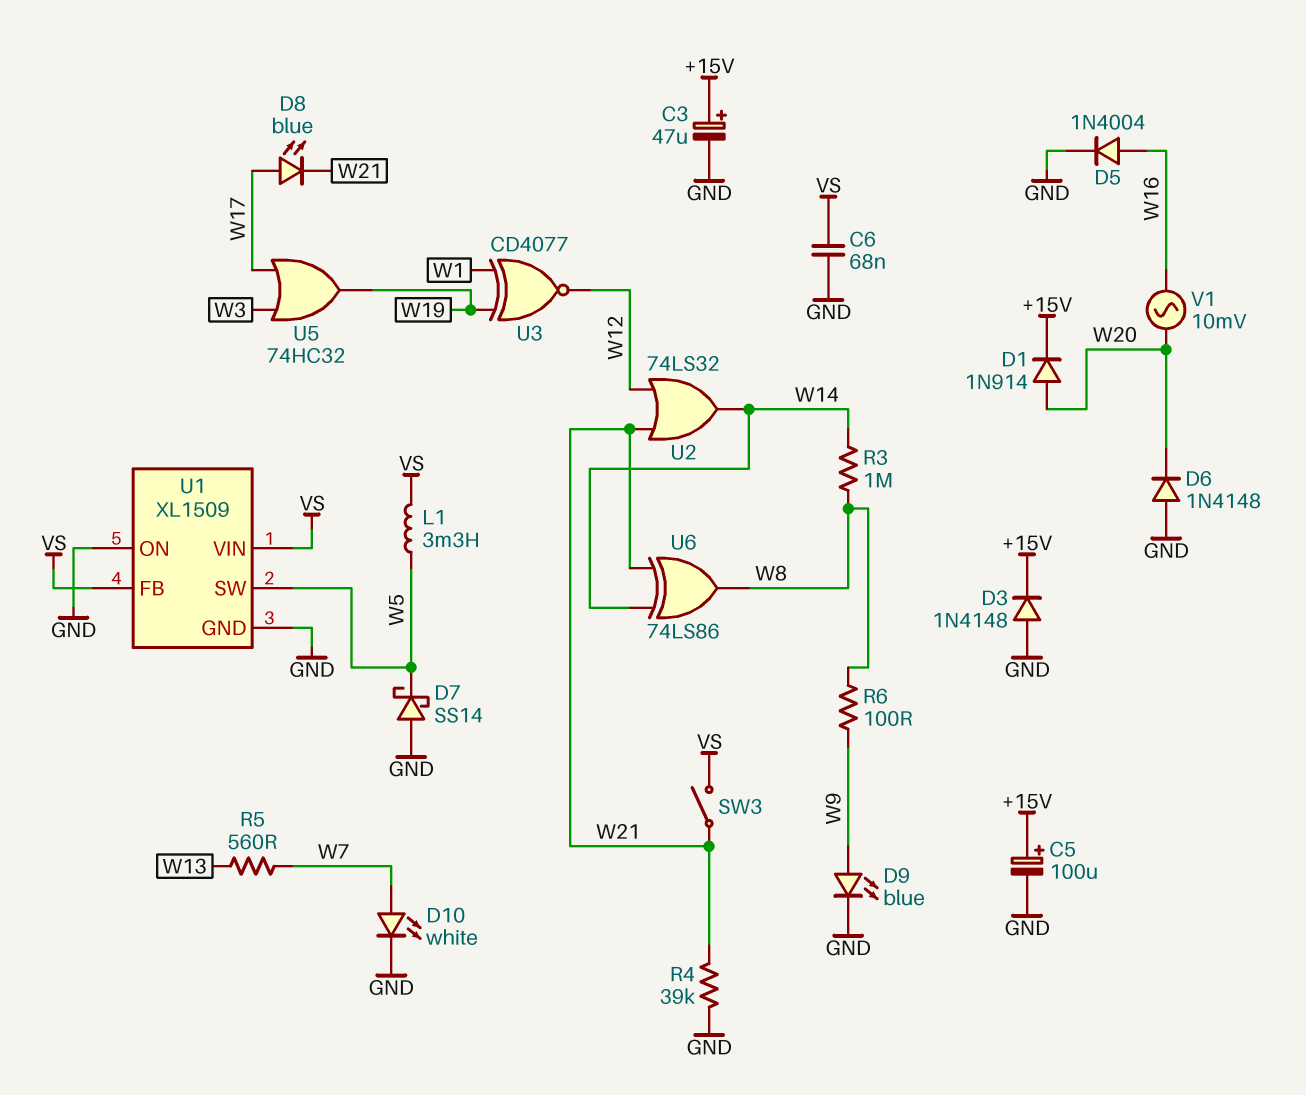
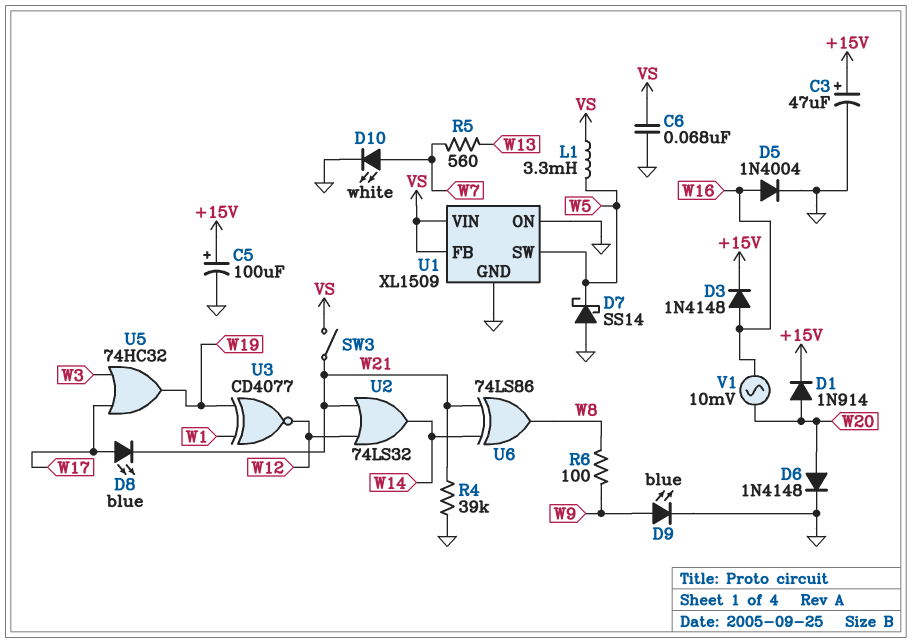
D3: diode 1N4148 (A GND, K +15V) -> diode 1N4148 (A W16, K +15V)
D6: diode 1N4148 (A GND, K W20) -> diode 1N4148 (A W20, K GND)
R3: 1M (W8, W14) -> none

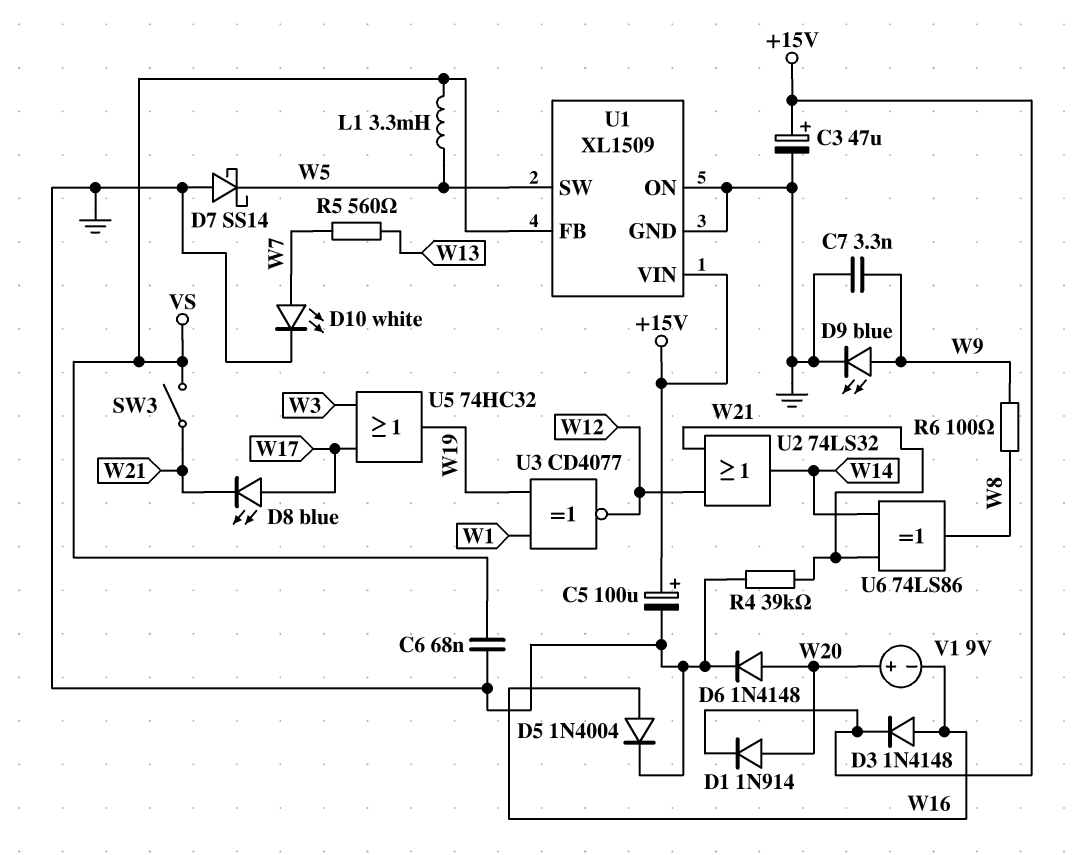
C7: none -> 3.3nF (GND, W9)
U1 pin VIN: VS -> +15V
V1: AC 10mV (W16, W20) -> 9V (plus W20, minus W16)

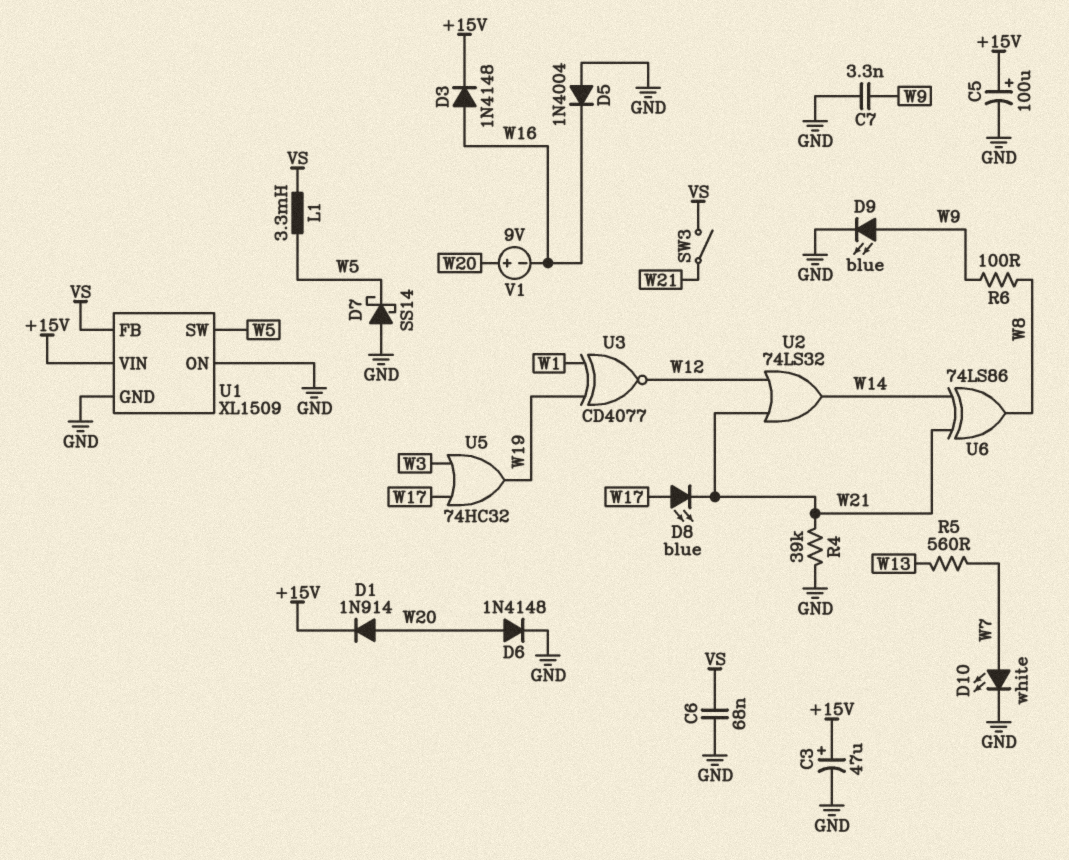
D5: diode 1N4004 (A W16, K GND) -> diode 1N4004 (A GND, K W16)

